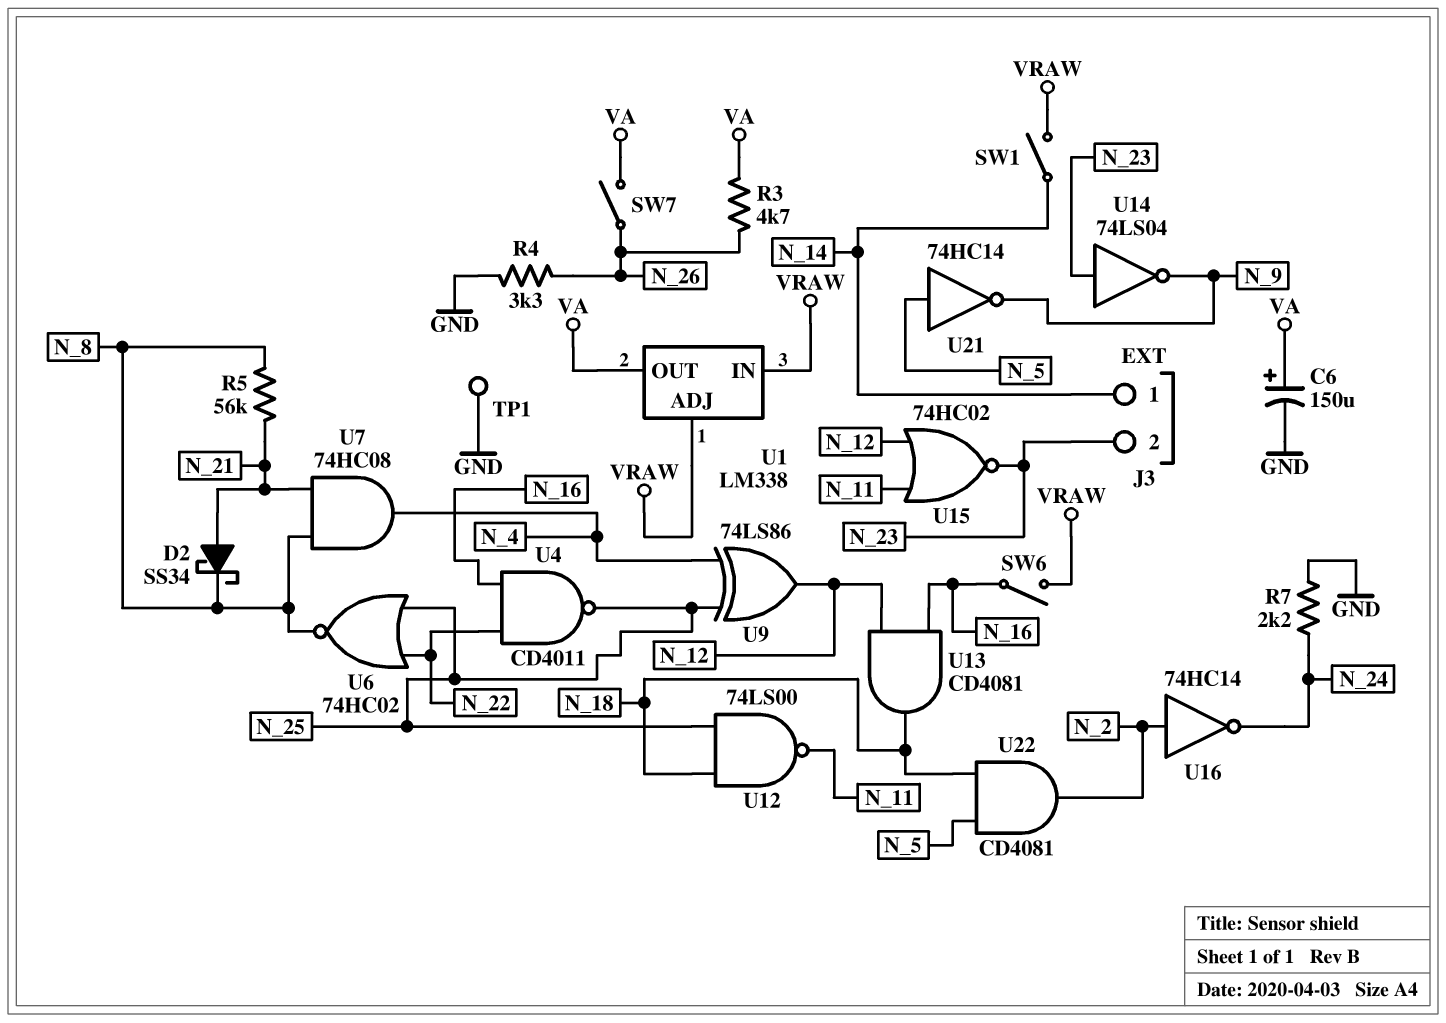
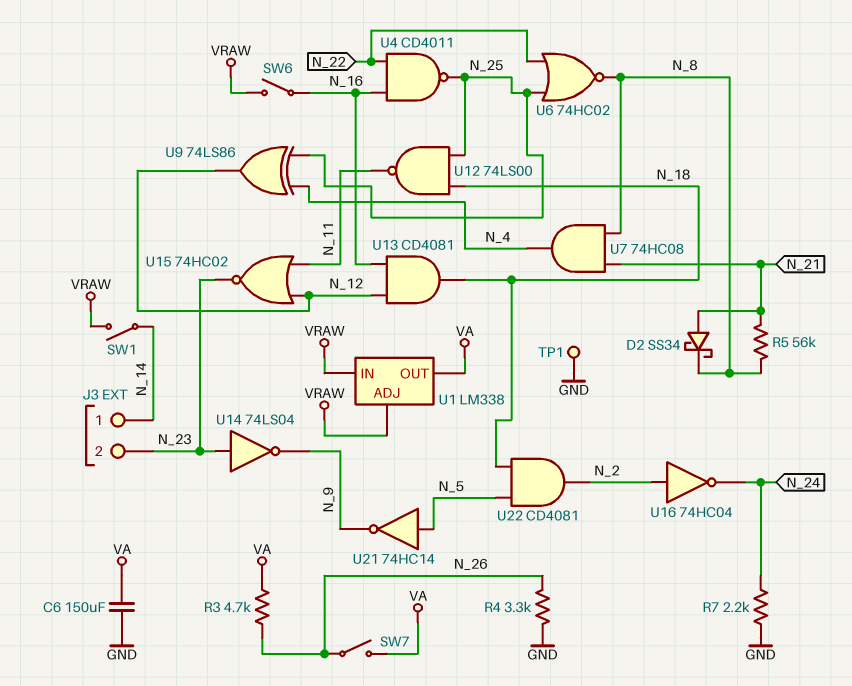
C6: 150uF (plus VA, minus GND) -> 150uF (GND, VA)
U16: NOT 74HC14 (in N_2, out N_24) -> NOT 74HC04 (in N_2, out N_24)

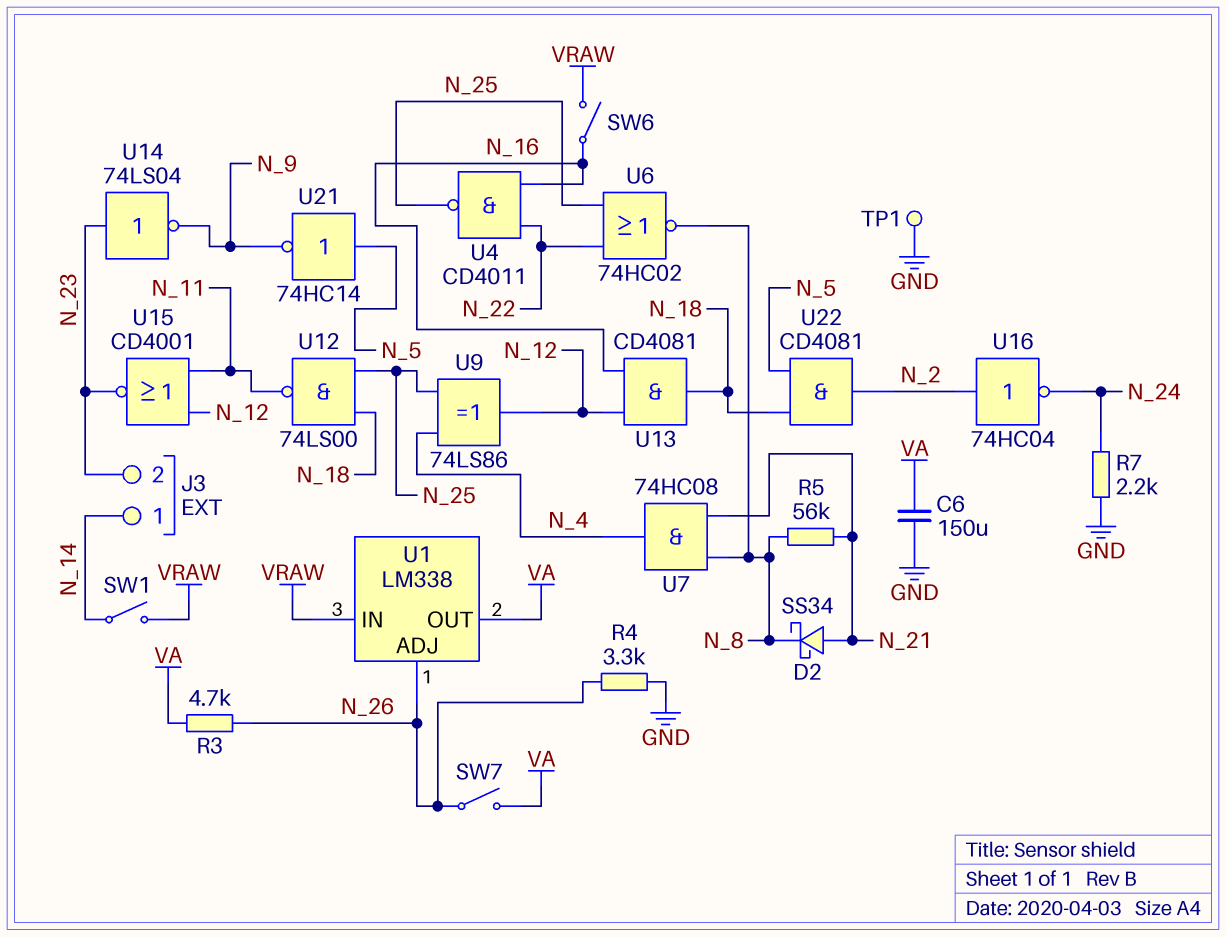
U1 pin ADJ: VRAW -> N_26
U15: NOR 74HC02 (in N_11, in N_12, out N_23) -> NOR CD4001 (in N_11, in N_12, out N_23)

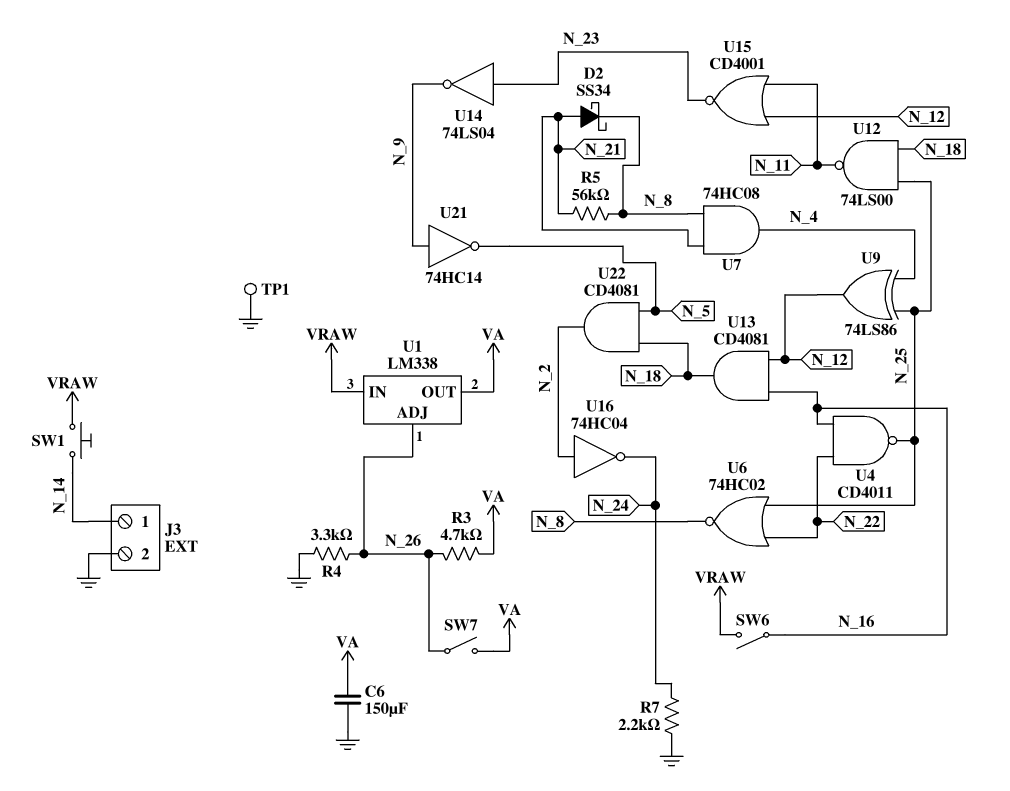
J3 pin 2: N_23 -> GND
SW1: switch (N_14, VRAW) -> button (N_14, VRAW)
U21: NOT 74HC14 (in N_5, out N_9) -> NOT 74HC14 (in N_9, out N_5)

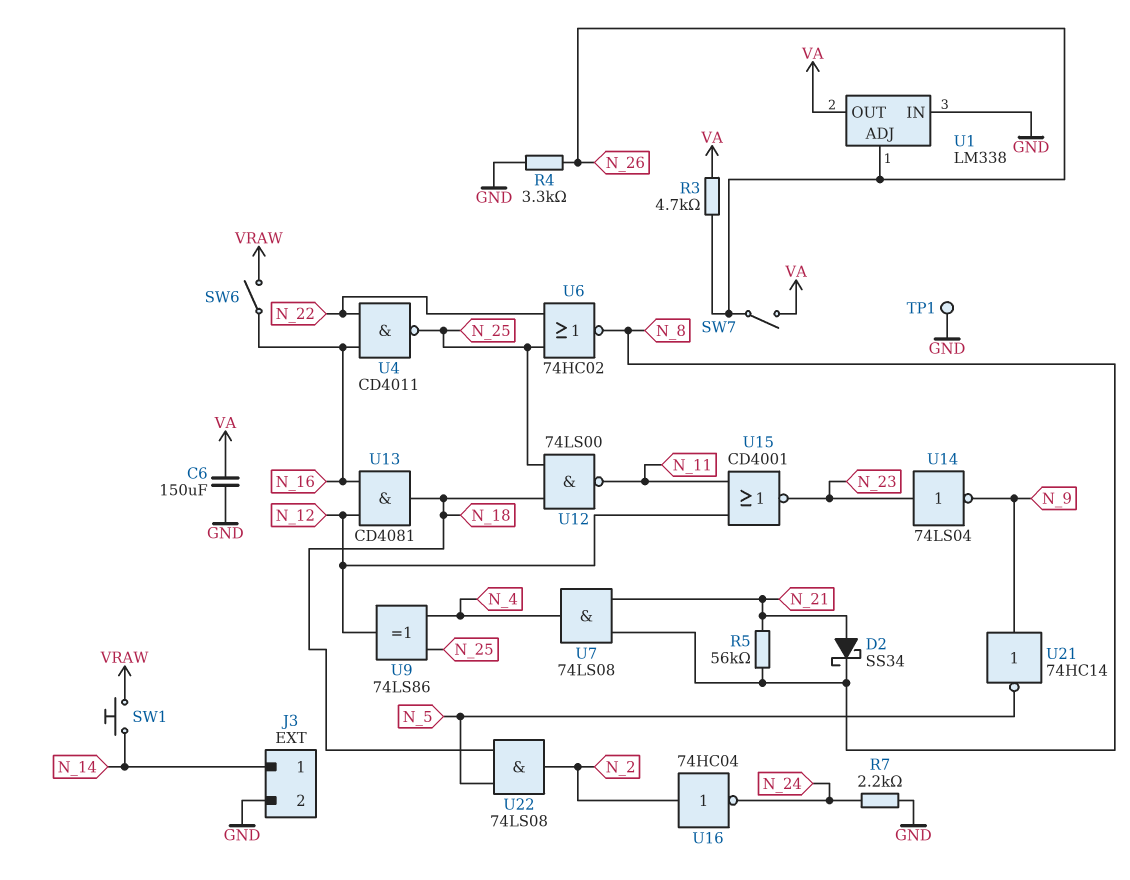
U1 pin IN: VRAW -> GND
U7: AND 74HC08 (in N_8, in N_21, out N_4) -> AND 74LS08 (in N_8, in N_21, out N_4)
U22: AND CD4081 (in N_5, in N_18, out N_2) -> AND 74LS08 (in N_5, in N_18, out N_2)

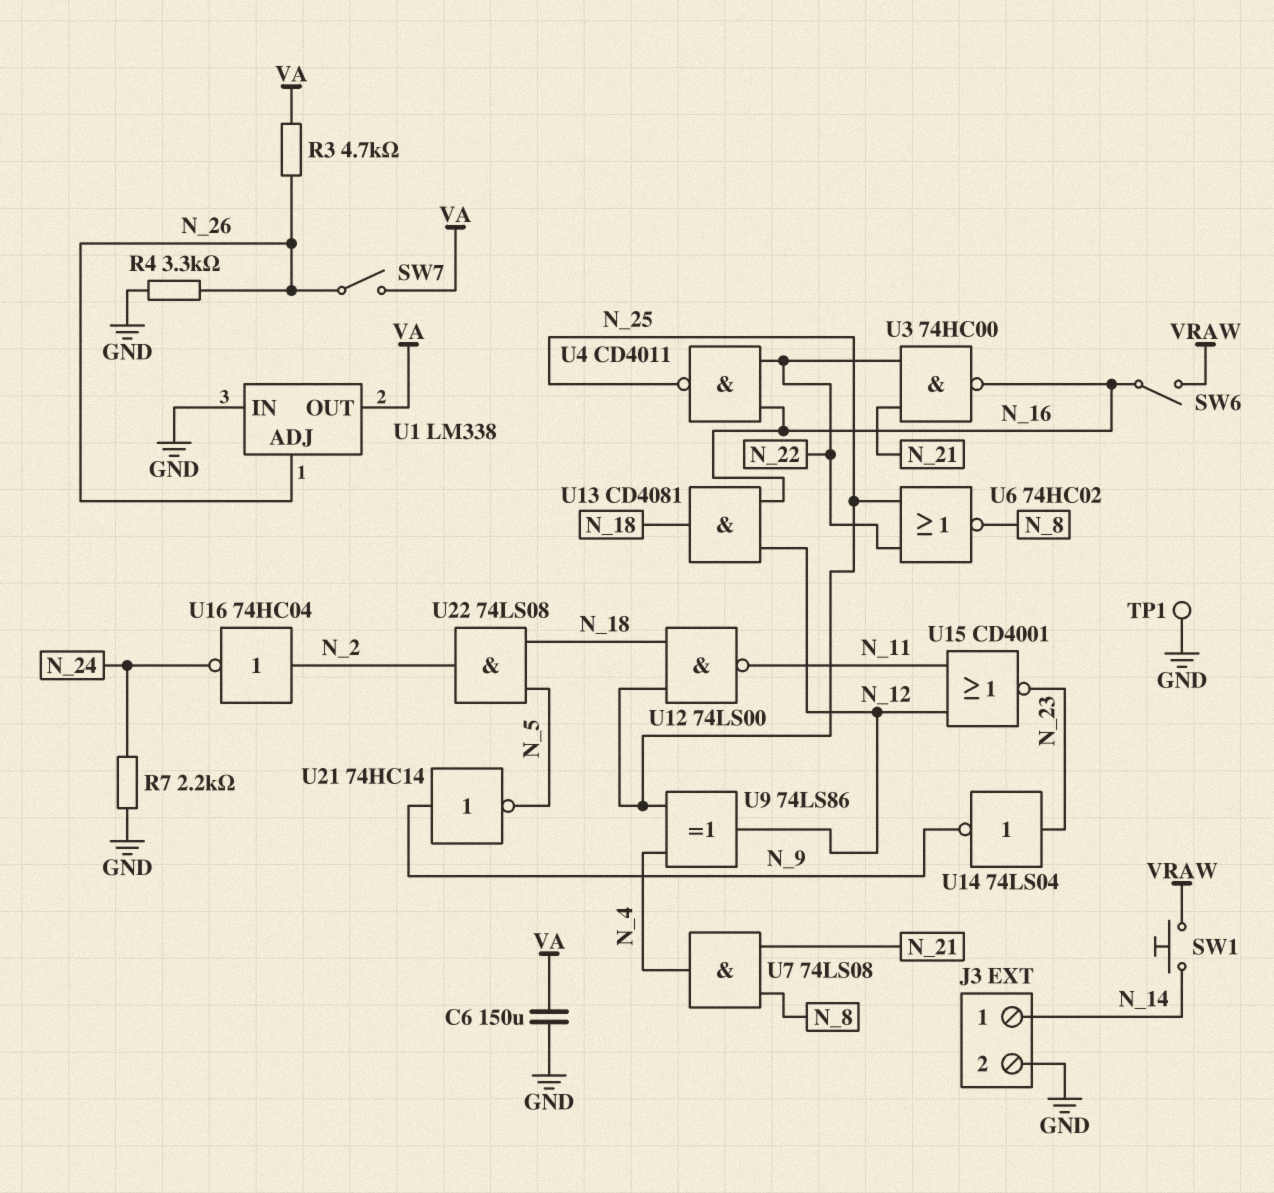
D2: schottky SS34 (A N_21, K N_8) -> none
R5: 56k (N_8, N_21) -> none
U3: none -> NAND 74HC00 (in N_21, in N_22, out N_16)

